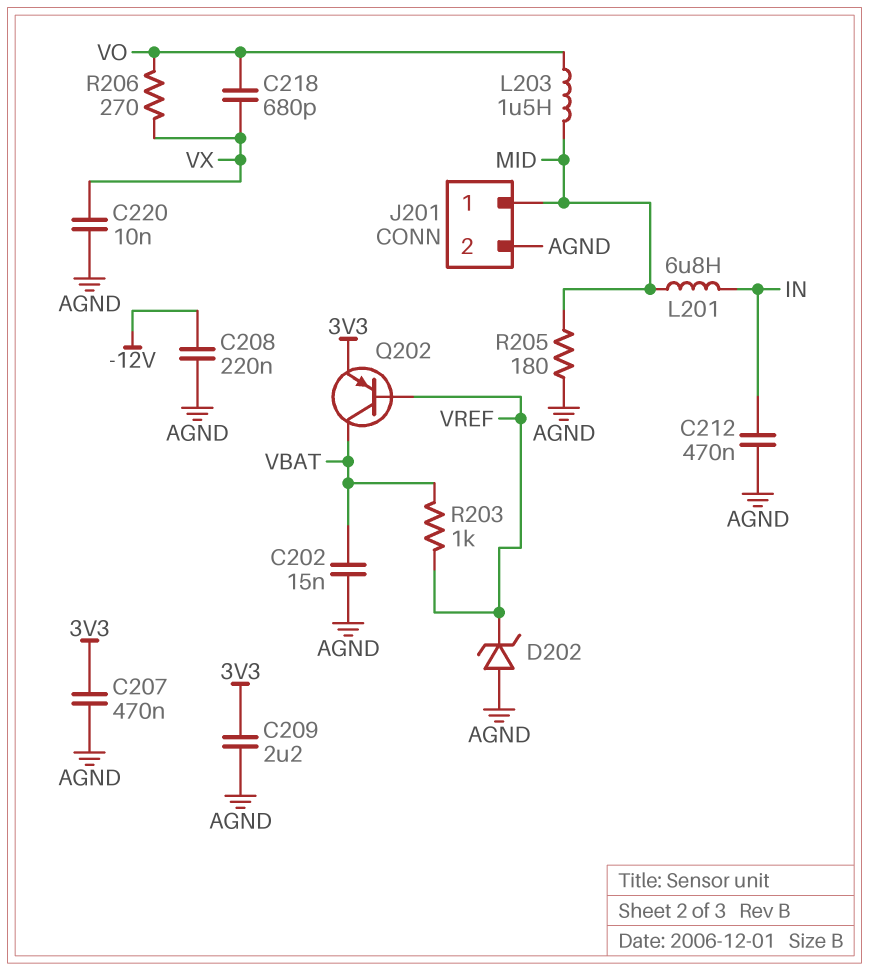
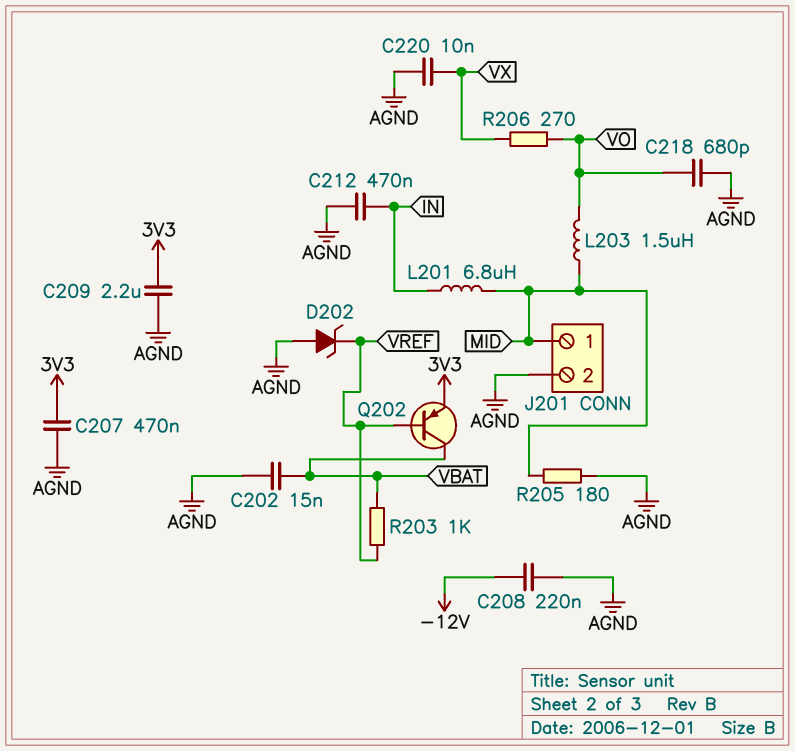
C218: 680pF (VO, VX) -> 680pF (AGND, VO)

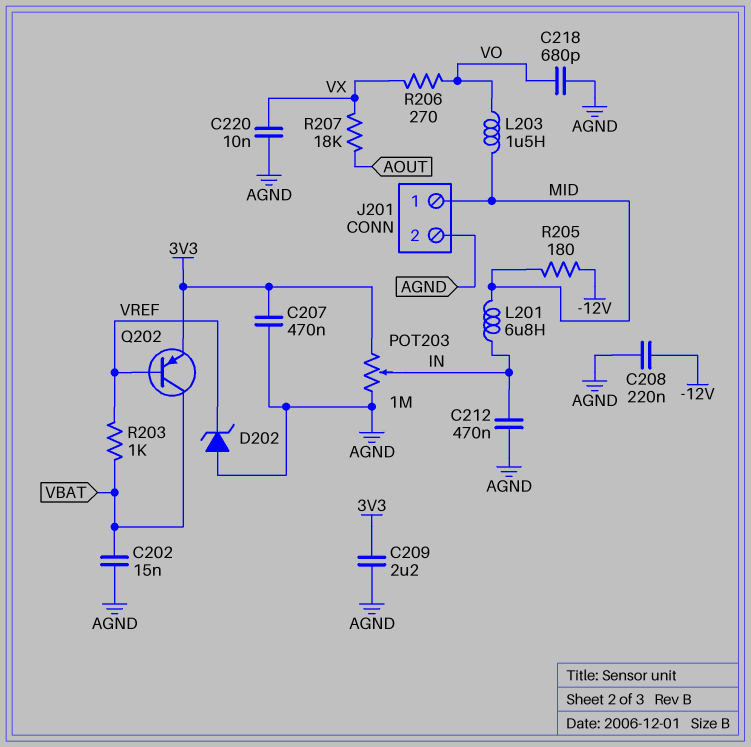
POT203: none -> 1M (3V3, AGND, wiper IN)
R205: 180 (AGND, MID) -> 180 (-12V, MID)
R207: none -> 18k (AOUT, VX)

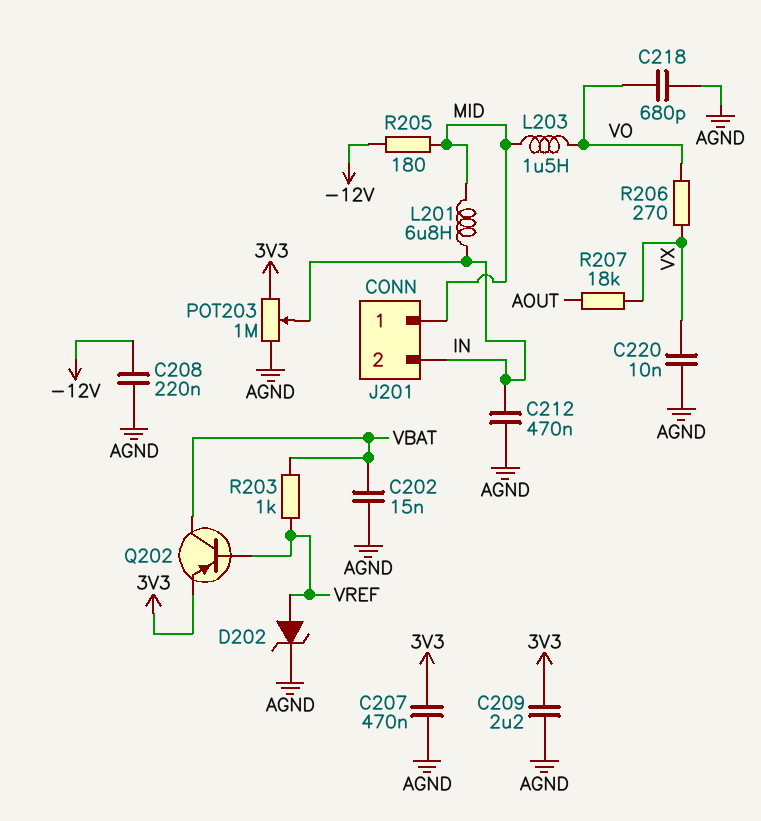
D202: zener (A AGND, K VREF) -> zener (A VREF, K AGND)
J201 pin 2: AGND -> IN

